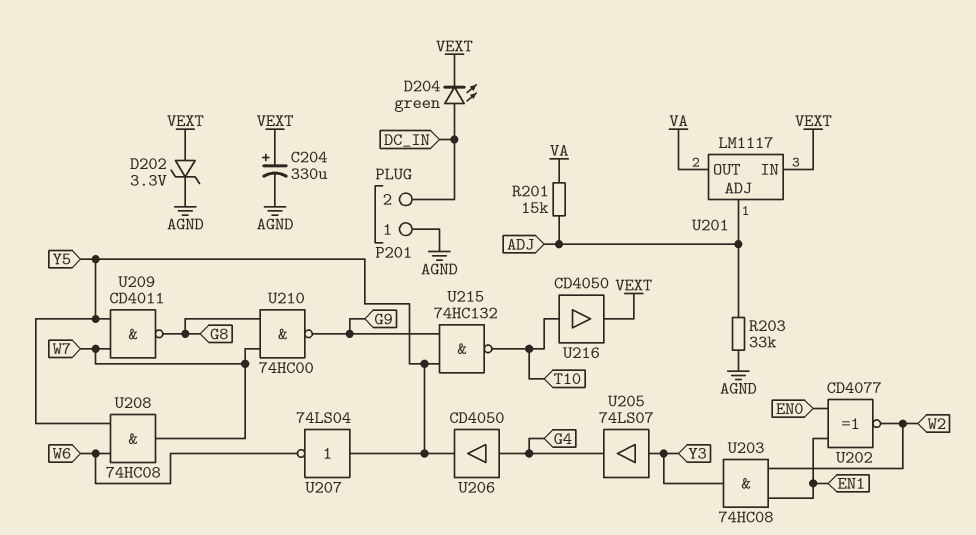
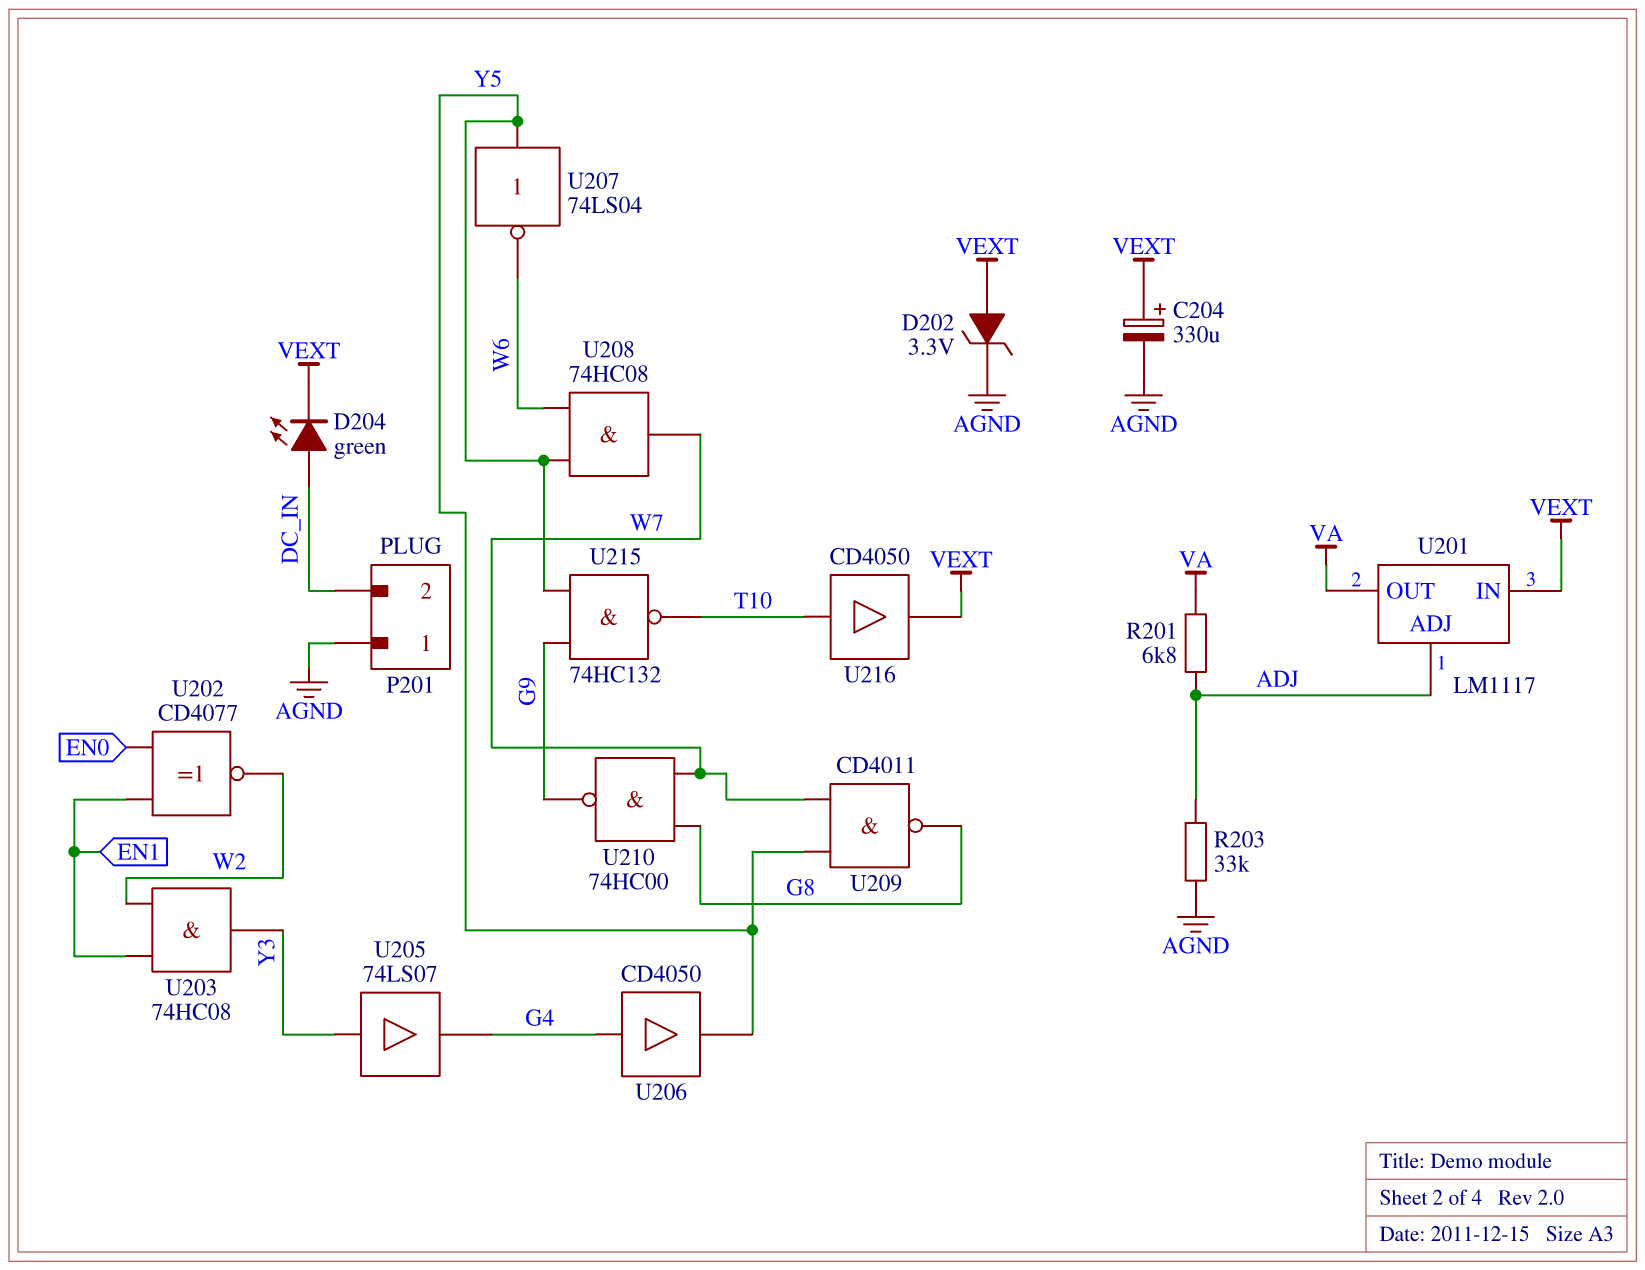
R201: 15k (ADJ, VA) -> 6.8k (ADJ, VA)

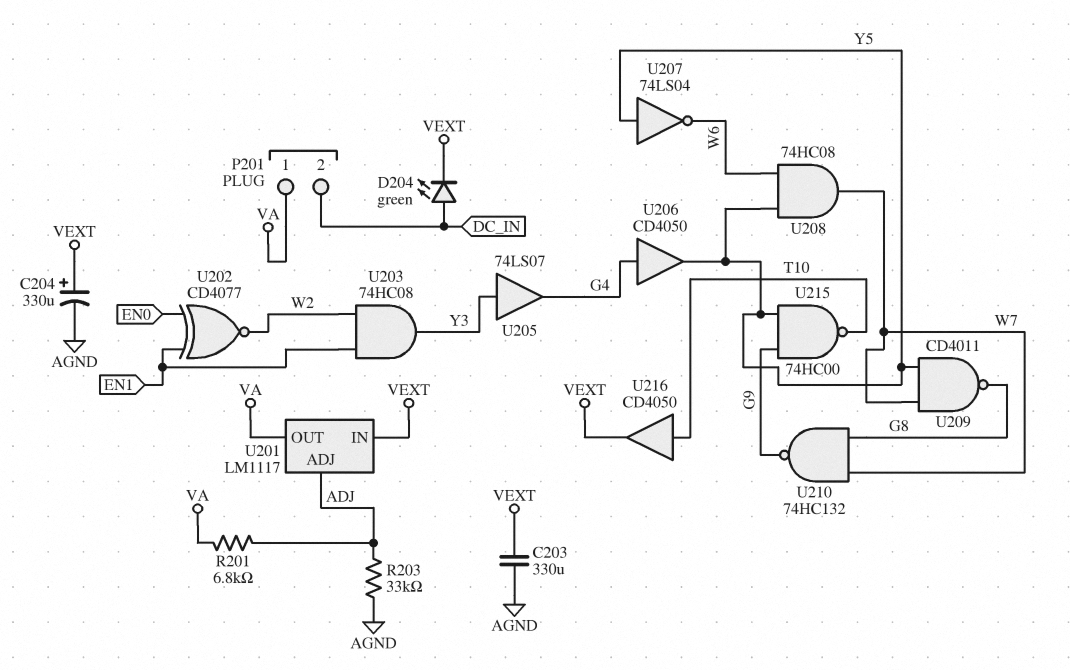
C203: none -> 330uF (AGND, VEXT)
D202: zener 3.3V (A VEXT, K AGND) -> none
P201 pin 1: AGND -> VA
U210: NAND 74HC00 (in G8, in W7, out G9) -> NAND 74HC132 (in G8, in W7, out G9)
U215: NAND 74HC132 (in G9, in Y5, out T10) -> NAND 74HC00 (in G9, in Y5, out T10)

